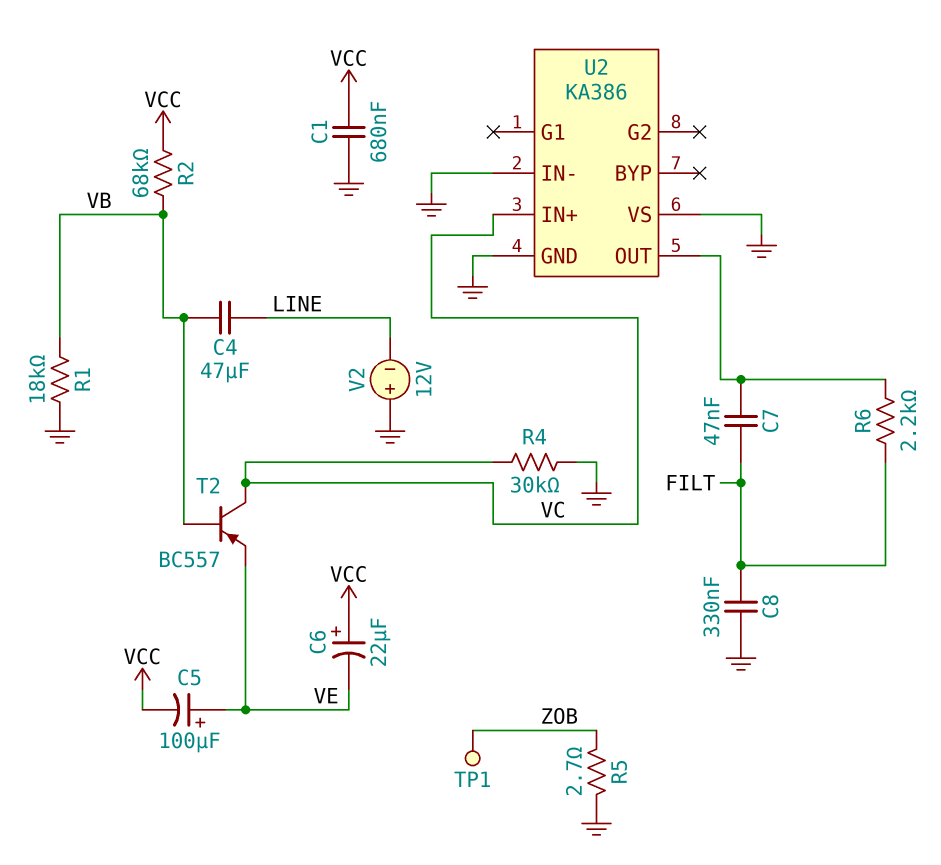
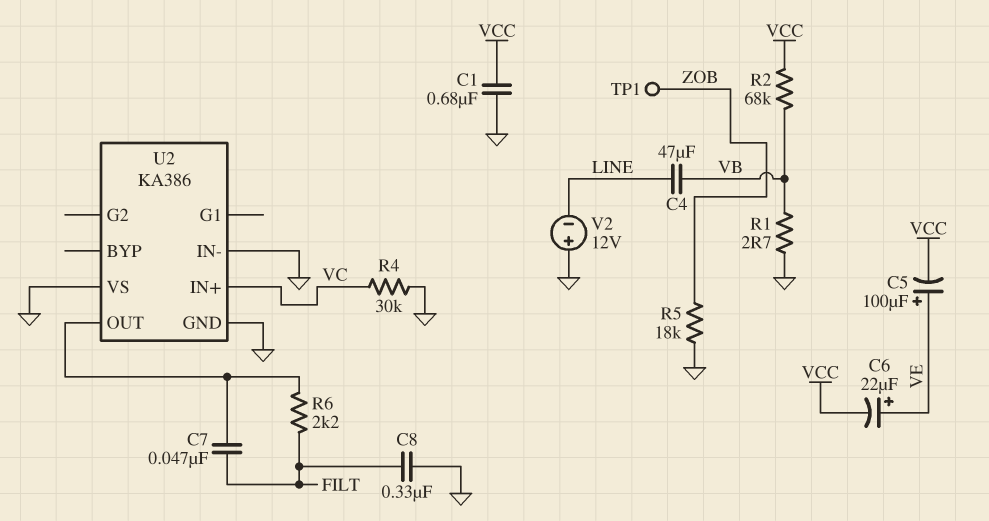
C6: 22uF (plus VCC, minus VE) -> 22uF (plus VE, minus VCC)
R1: 18k (GND, VB) -> 2.7 (GND, VB)
R5: 2.7 (GND, ZOB) -> 18k (GND, ZOB)
T2: PNP BC557 (B VB, C VC, E VE) -> none

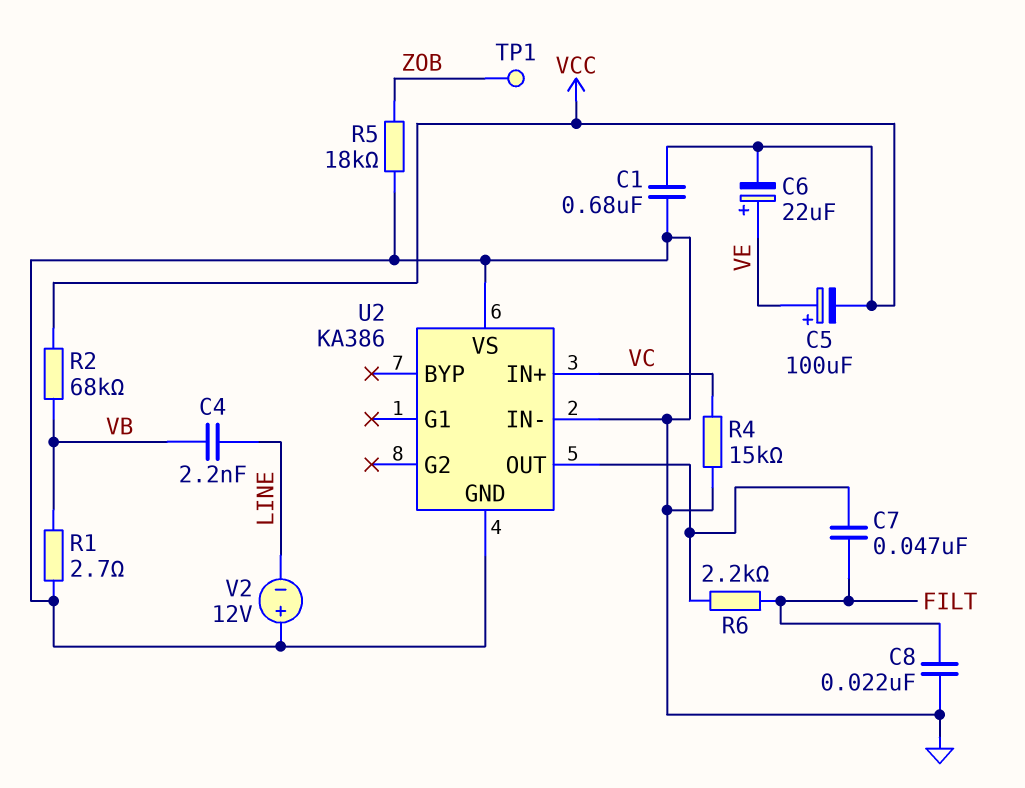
C4: 47uF (LINE, VB) -> 2.2nF (LINE, VB)
C8: 330nF (FILT, GND) -> 22nF (FILT, GND)
R4: 30k (GND, VC) -> 15k (GND, VC)

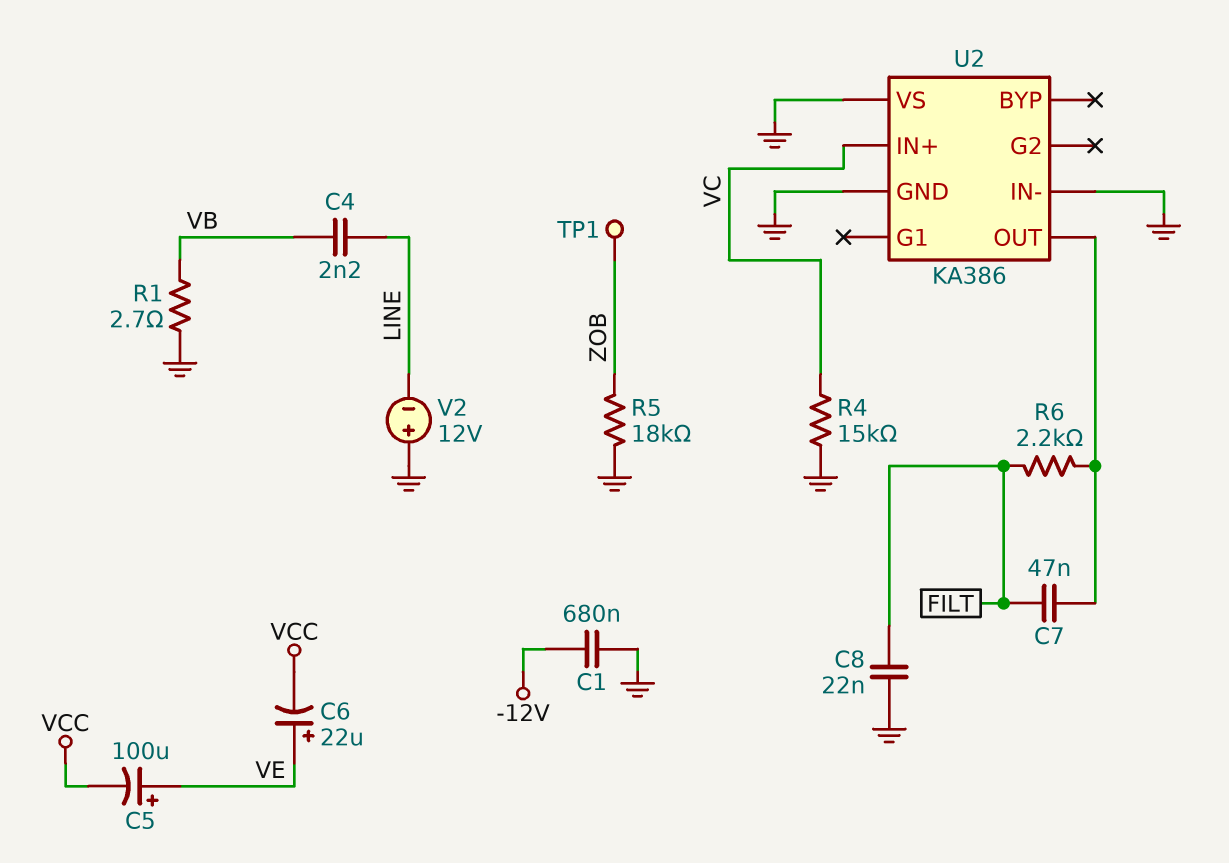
C1: 680nF (GND, VCC) -> 680nF (-12V, GND)
R2: 68k (VB, VCC) -> none

